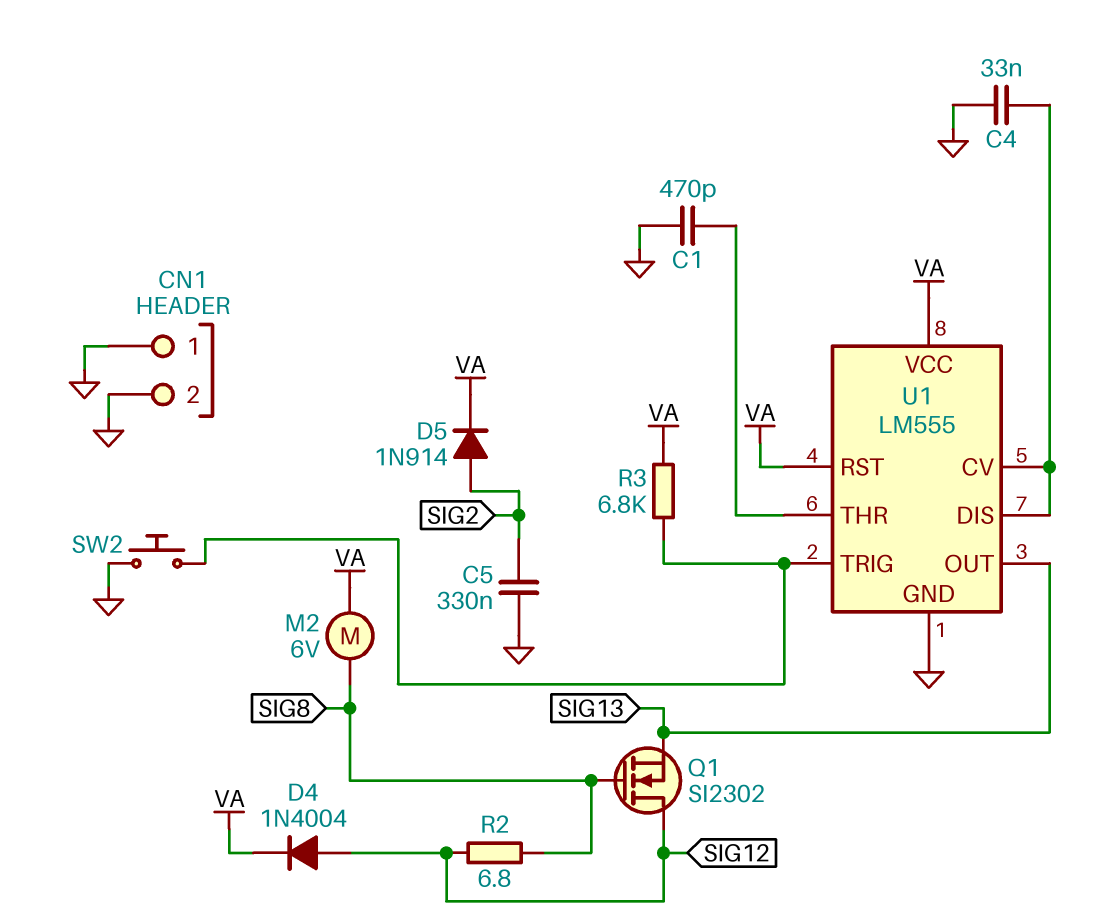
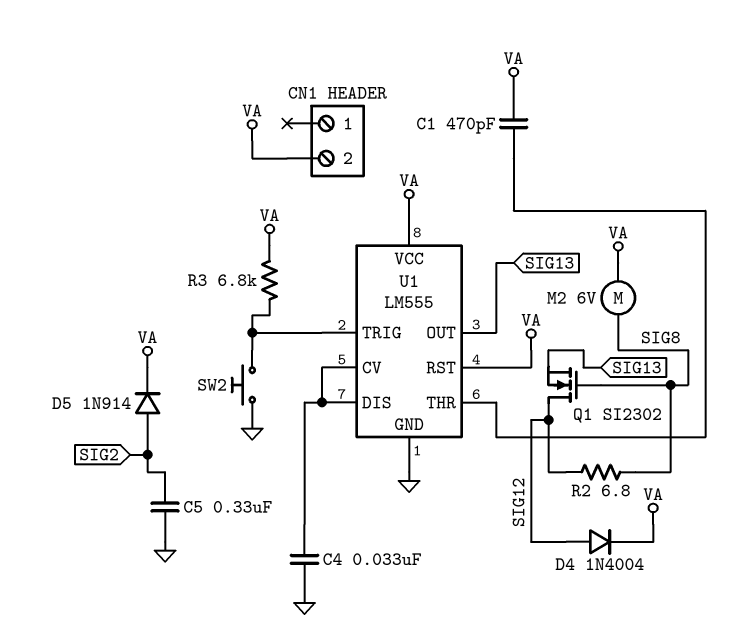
C1: 470pF (GND, U1/THR) -> 470pF (U1/THR, VA)
CN1 pin 1: GND -> none
CN1 pin 2: GND -> VA

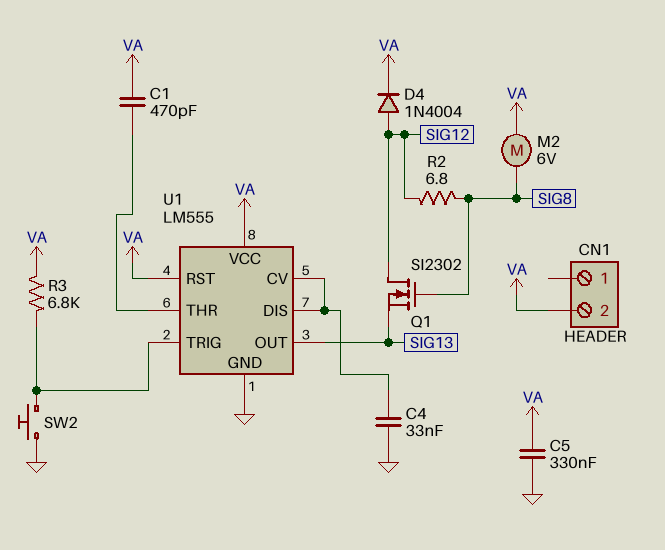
C5: 330nF (GND, SIG2) -> 330nF (GND, VA)
D5: diode 1N914 (A SIG2, K VA) -> none

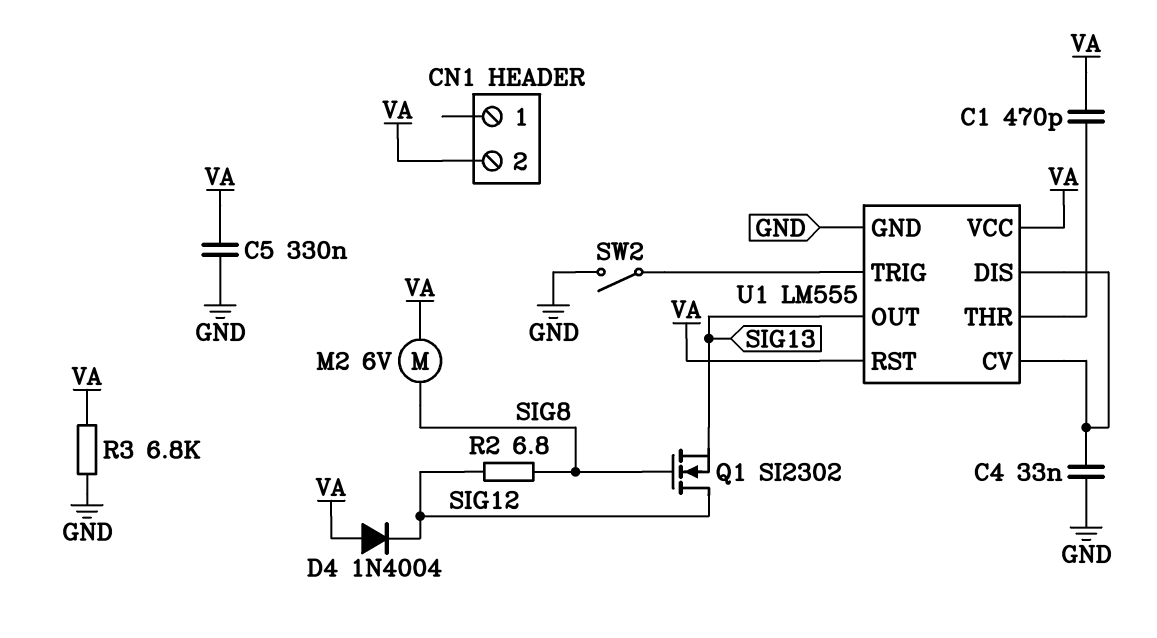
D4: diode 1N4004 (A SIG12, K VA) -> diode 1N4004 (A VA, K SIG12)
R3: 6.8k (U1/TRIG, VA) -> 6.8k (GND, VA)
SW2: button (GND, U1/TRIG) -> switch (GND, U1/TRIG)

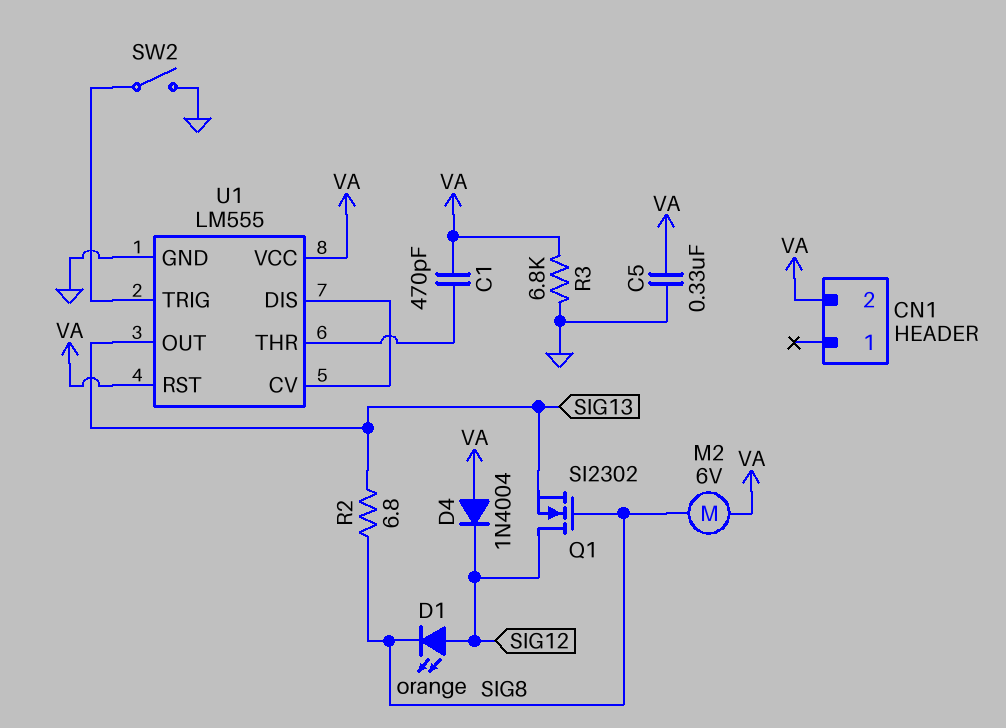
C4: 33nF (GND, U1/CV) -> none
D1: none -> LED orange (A SIG12, K SIG8)
R2: 6.8 (SIG8, SIG12) -> 6.8 (SIG8, SIG13)

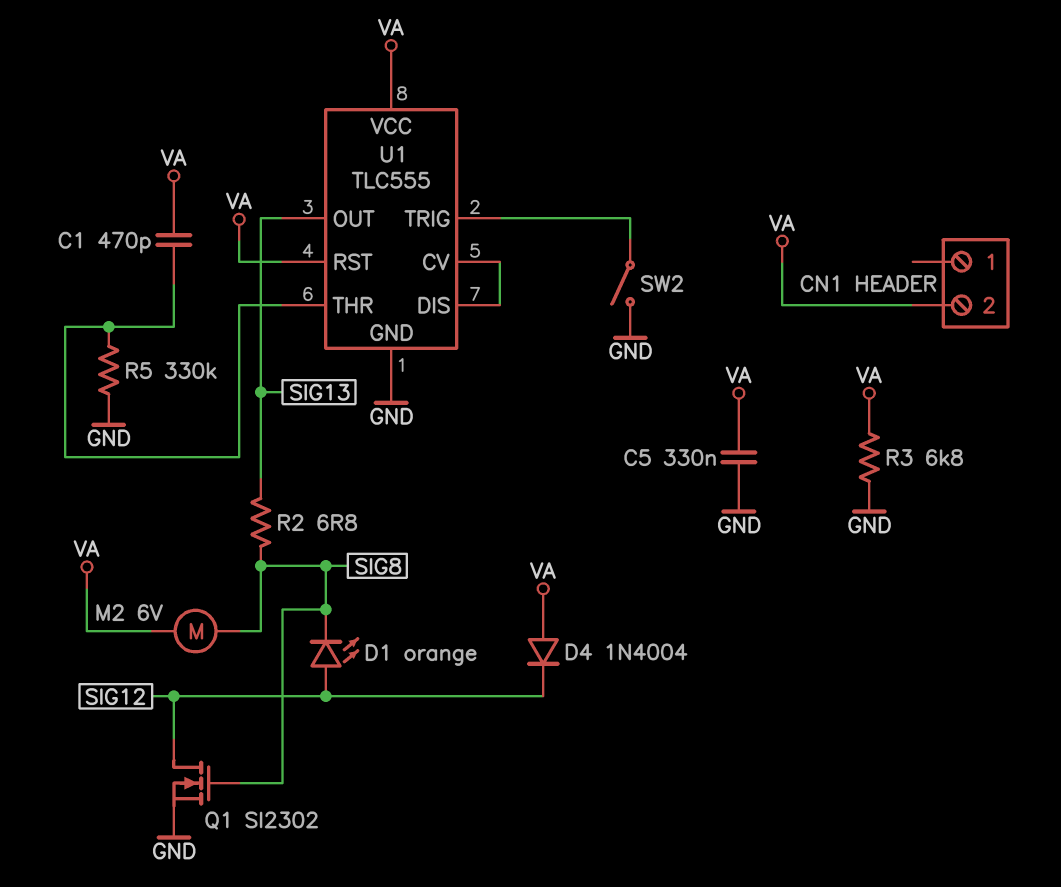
Q1: NMOS SI2302 (G SIG8, D SIG12, S SIG13) -> NMOS SI2302 (G SIG8, D SIG12, S GND)
R5: none -> 330k (GND, U1/THR)
U1: LM555 -> TLC555

